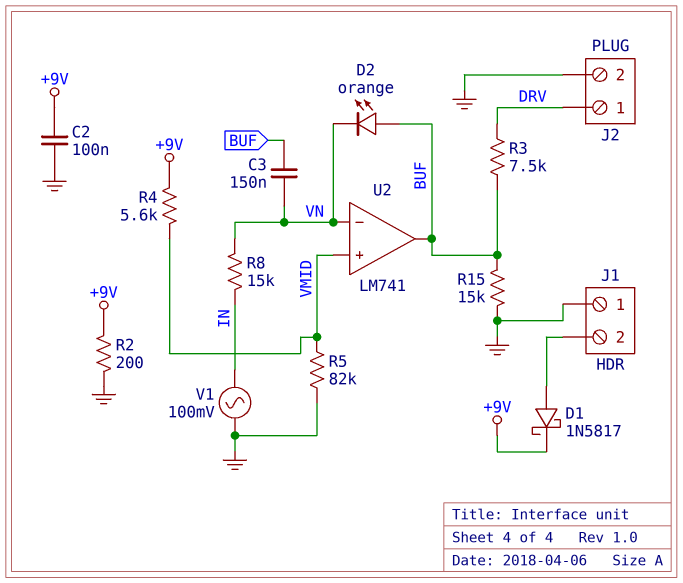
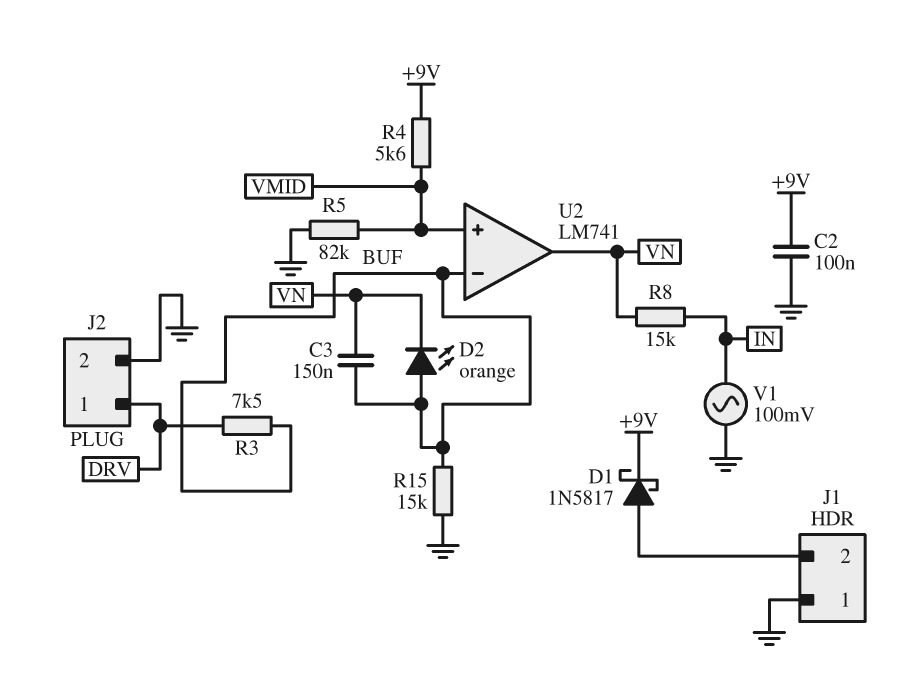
R2: 200 (+9V, GND) -> none
U2 pin in-: VN -> BUF
U2 pin out: BUF -> VN

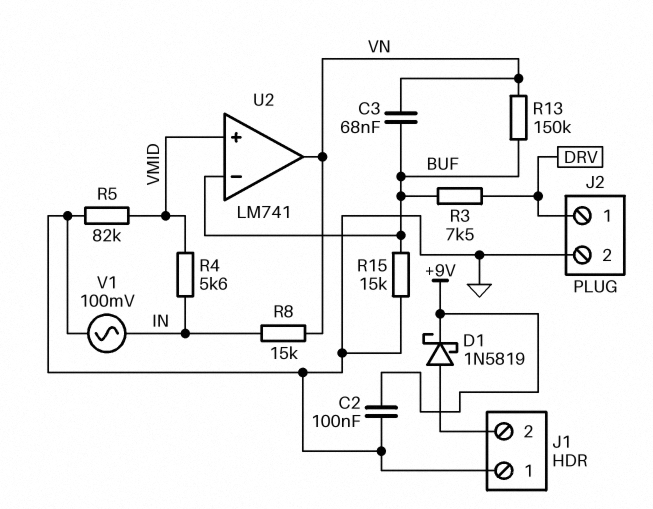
C3: 150nF (BUF, VN) -> 68nF (BUF, VN)
D1: schottky 1N5817 (A J1/2, K +9V) -> schottky 1N5819 (A J1/2, K +9V)
D2: LED orange (A BUF, K VN) -> none
R4: 5.6k (+9V, VMID) -> 5.6k (IN, VMID)
R13: none -> 150k (BUF, VN)

